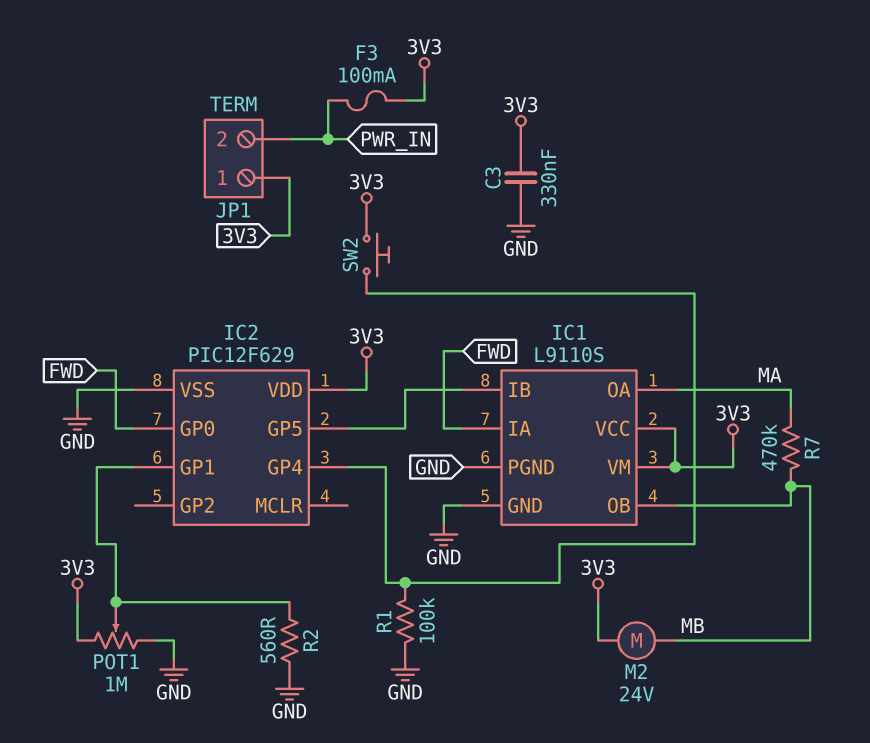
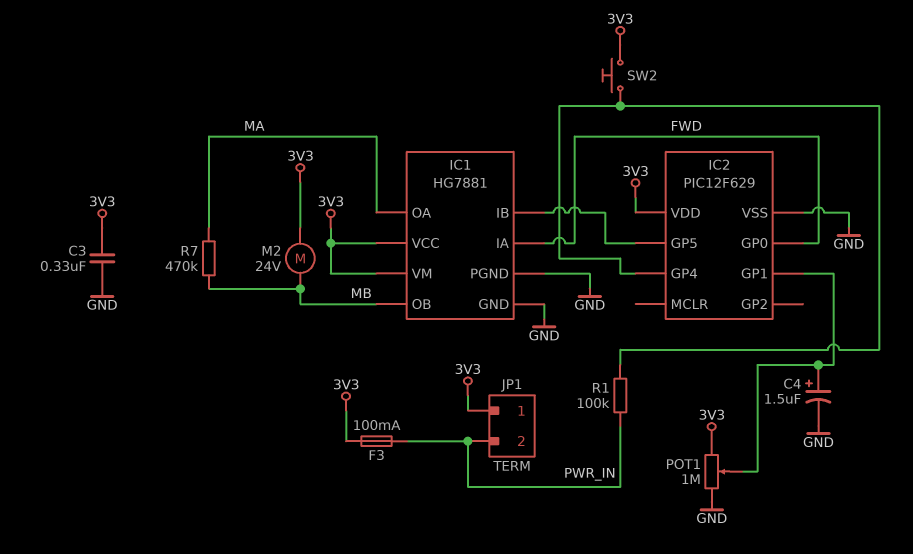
C4: none -> 1.5uF (plus IC2/GP1, minus GND)
IC1: L9110S -> HG7881
R1: 100k (GND, IC2/GP4) -> 100k (IC2/GP4, PWR_IN)
R2: 560 (GND, IC2/GP1) -> none

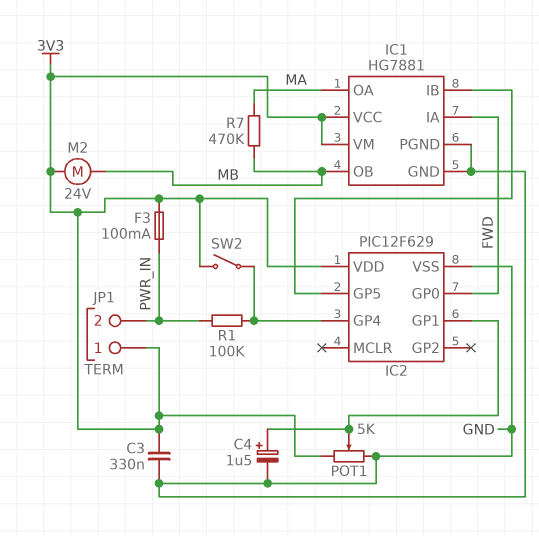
POT1: 1M (3V3, GND, wiper IC2/GP1) -> 5k (3V3, GND, wiper IC2/GP1)
SW2: button (3V3, IC2/GP4) -> switch (3V3, IC2/GP4)

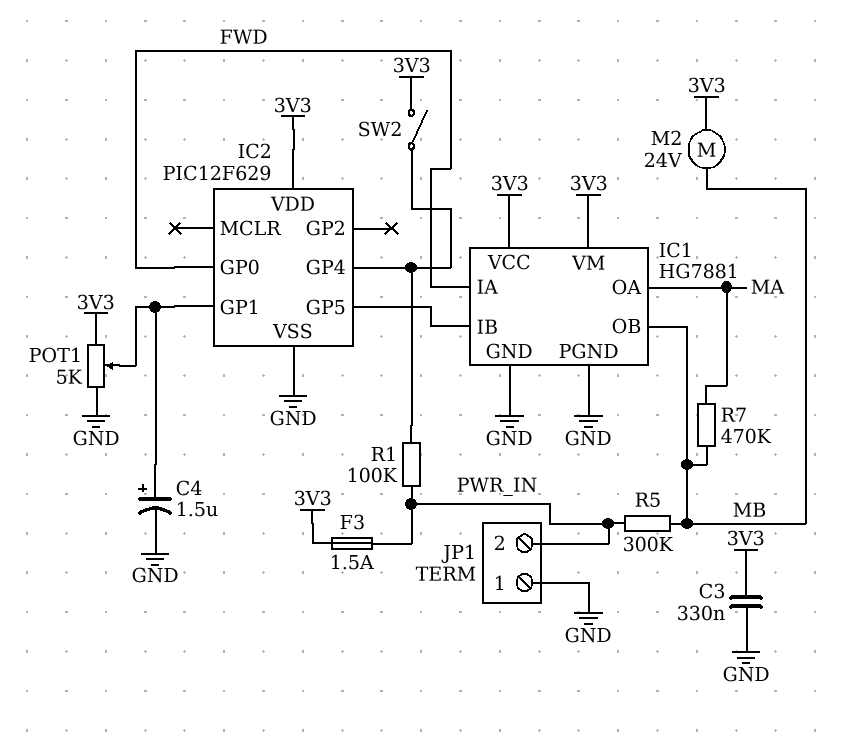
F3: 100mA (3V3, PWR_IN) -> 1.5A (3V3, PWR_IN)
JP1 pin 1: 3V3 -> GND
R5: none -> 300k (MB, PWR_IN)

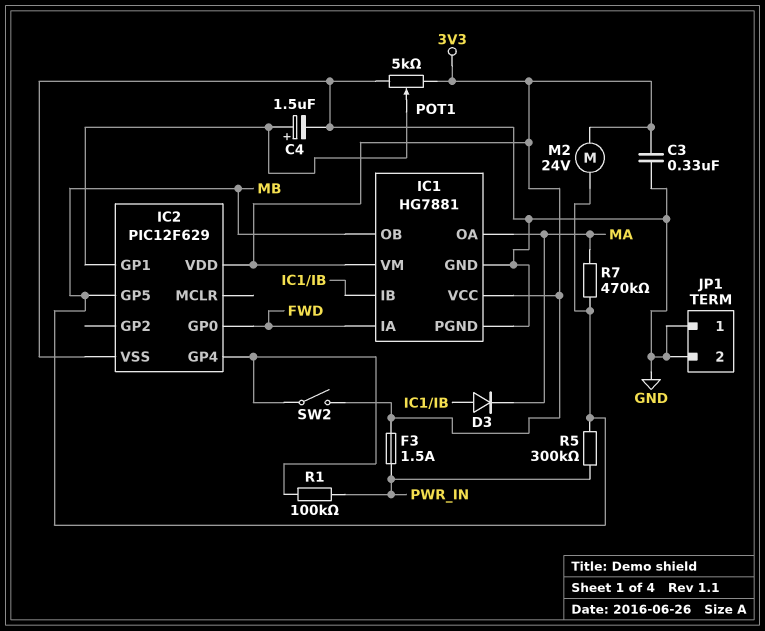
D3: none -> diode (A IC1/IB, K MA)
IC2 pin GP5: IC1/IB -> MB
JP1 pin 2: PWR_IN -> GND

